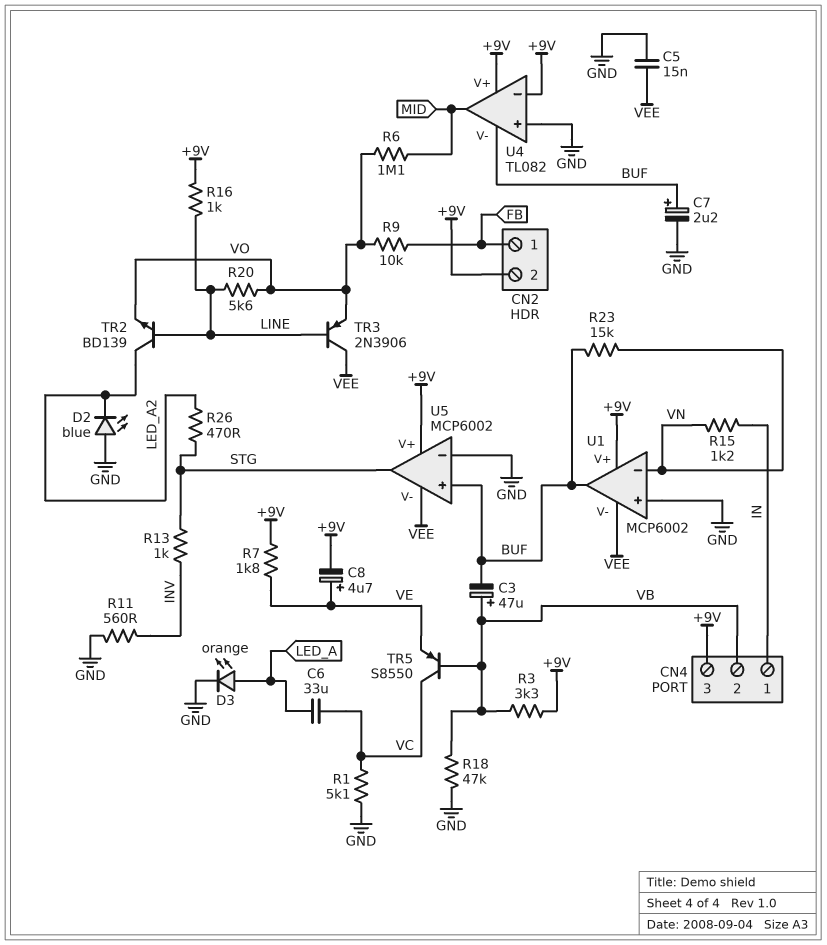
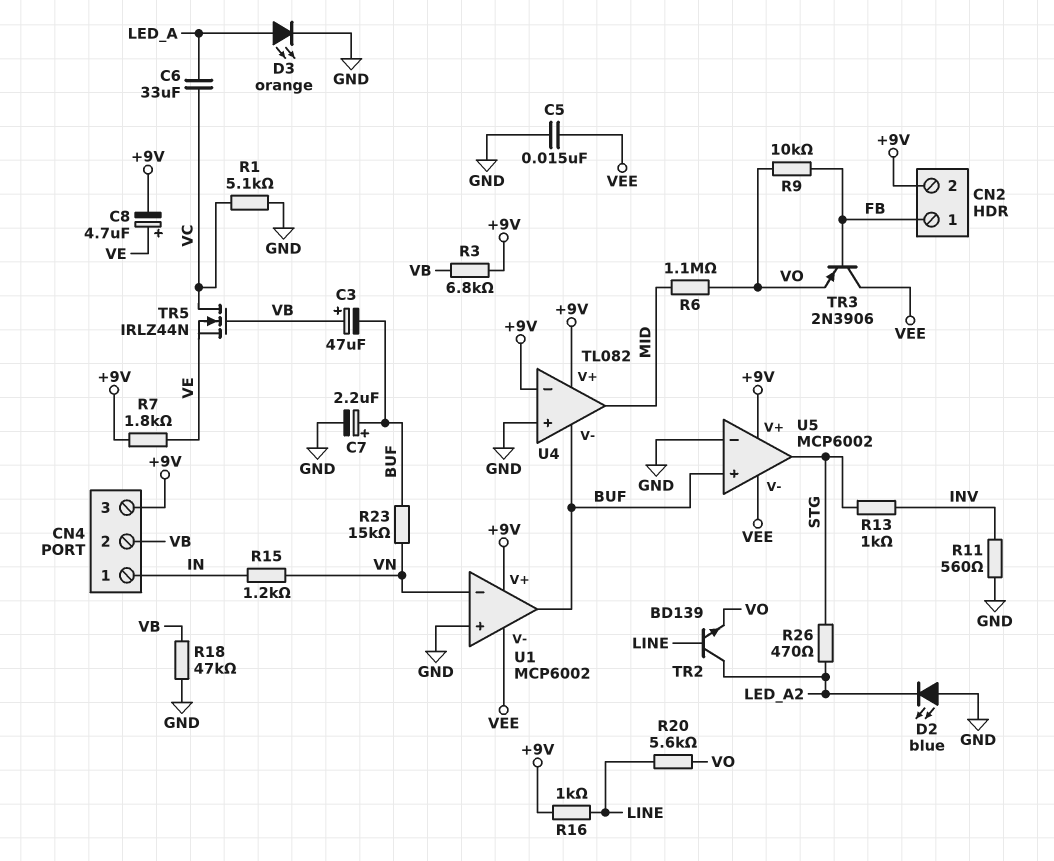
R3: 3.3k (+9V, VB) -> 6.8k (+9V, VB)
TR3: PNP 2N3906 (B LINE, C VEE, E VO) -> PNP 2N3906 (B FB, C VEE, E VO)
TR5: PNP S8550 (B VB, C VC, E VE) -> NMOS IRLZ44N (G VB, D VC, S VE)

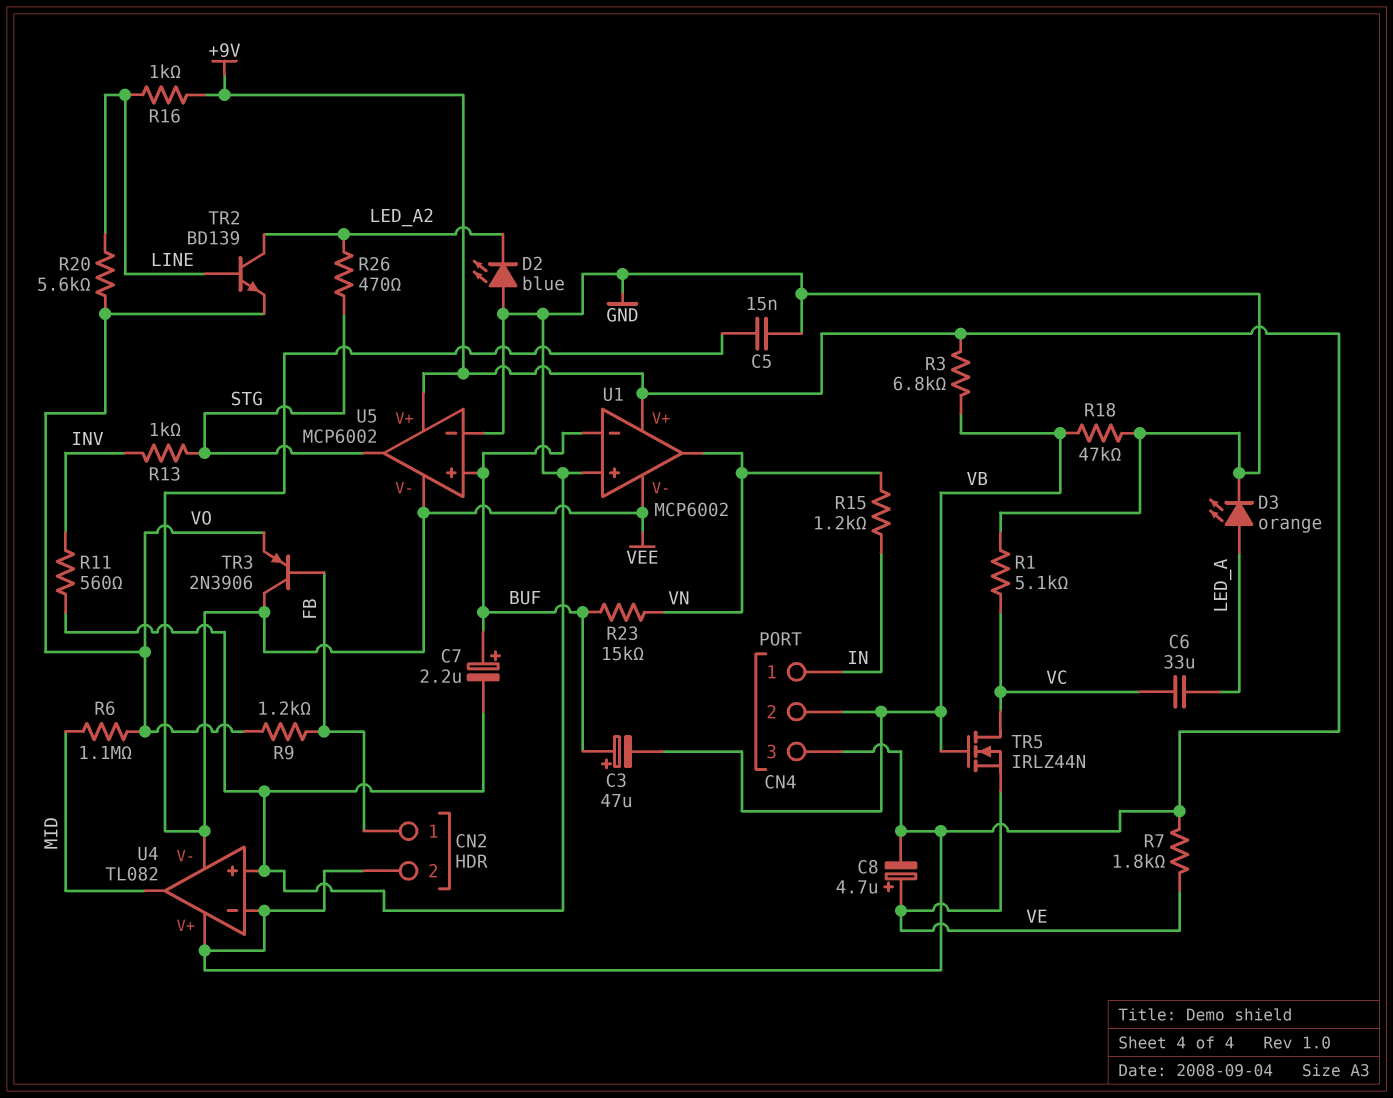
C3: 47uF (plus VB, minus BUF) -> 47uF (plus BUF, minus VB)
R9: 10k (FB, VO) -> 1.2k (FB, VO)
U1 pin in-: VN -> BUF
U1 pin out: BUF -> VN
U4 pin V-: BUF -> VEE

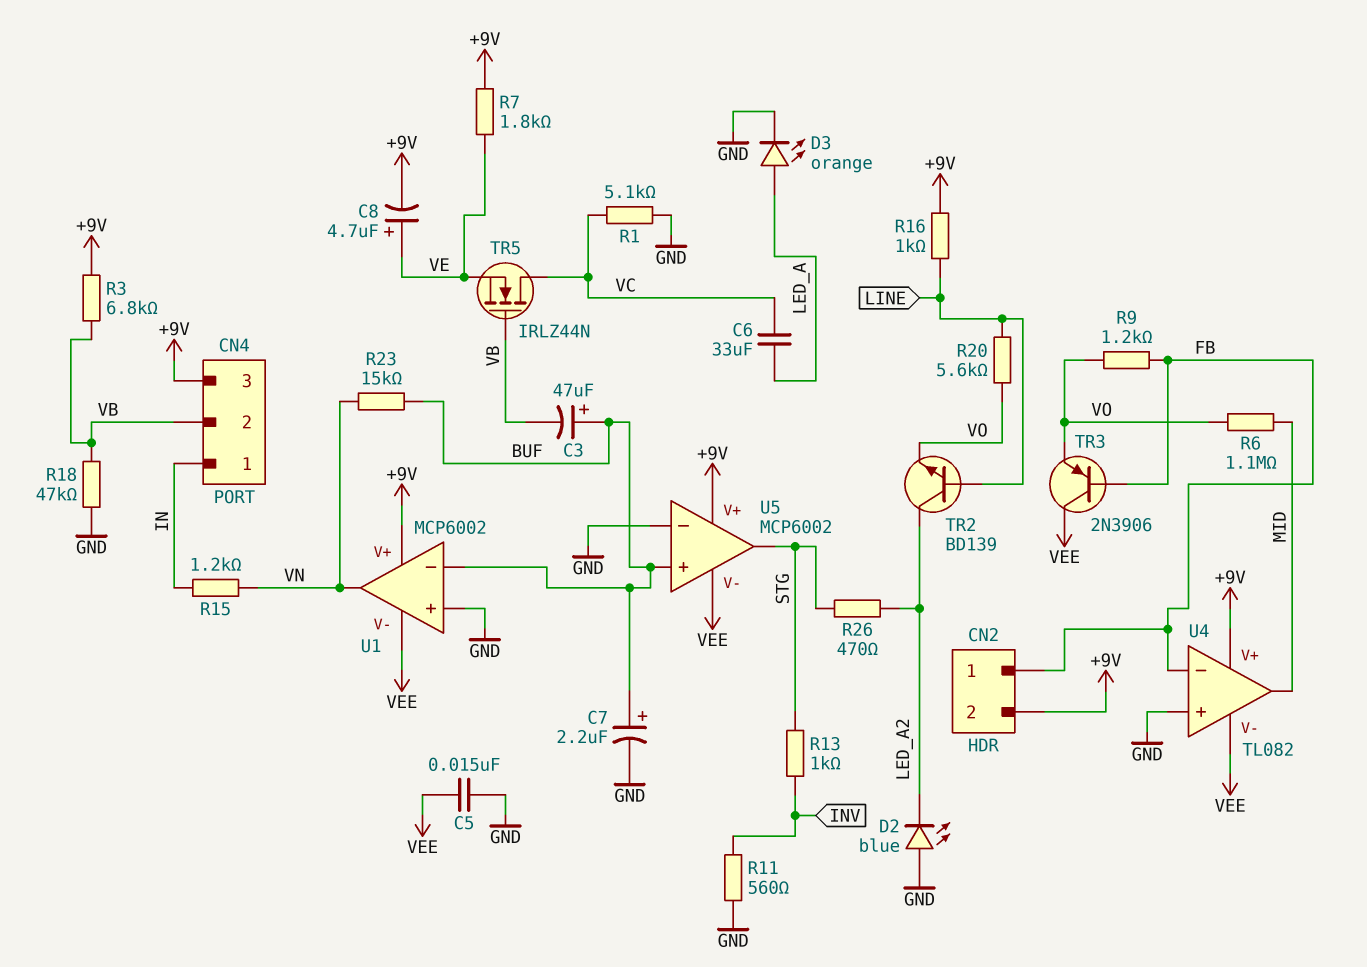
U4 pin in-: +9V -> FB

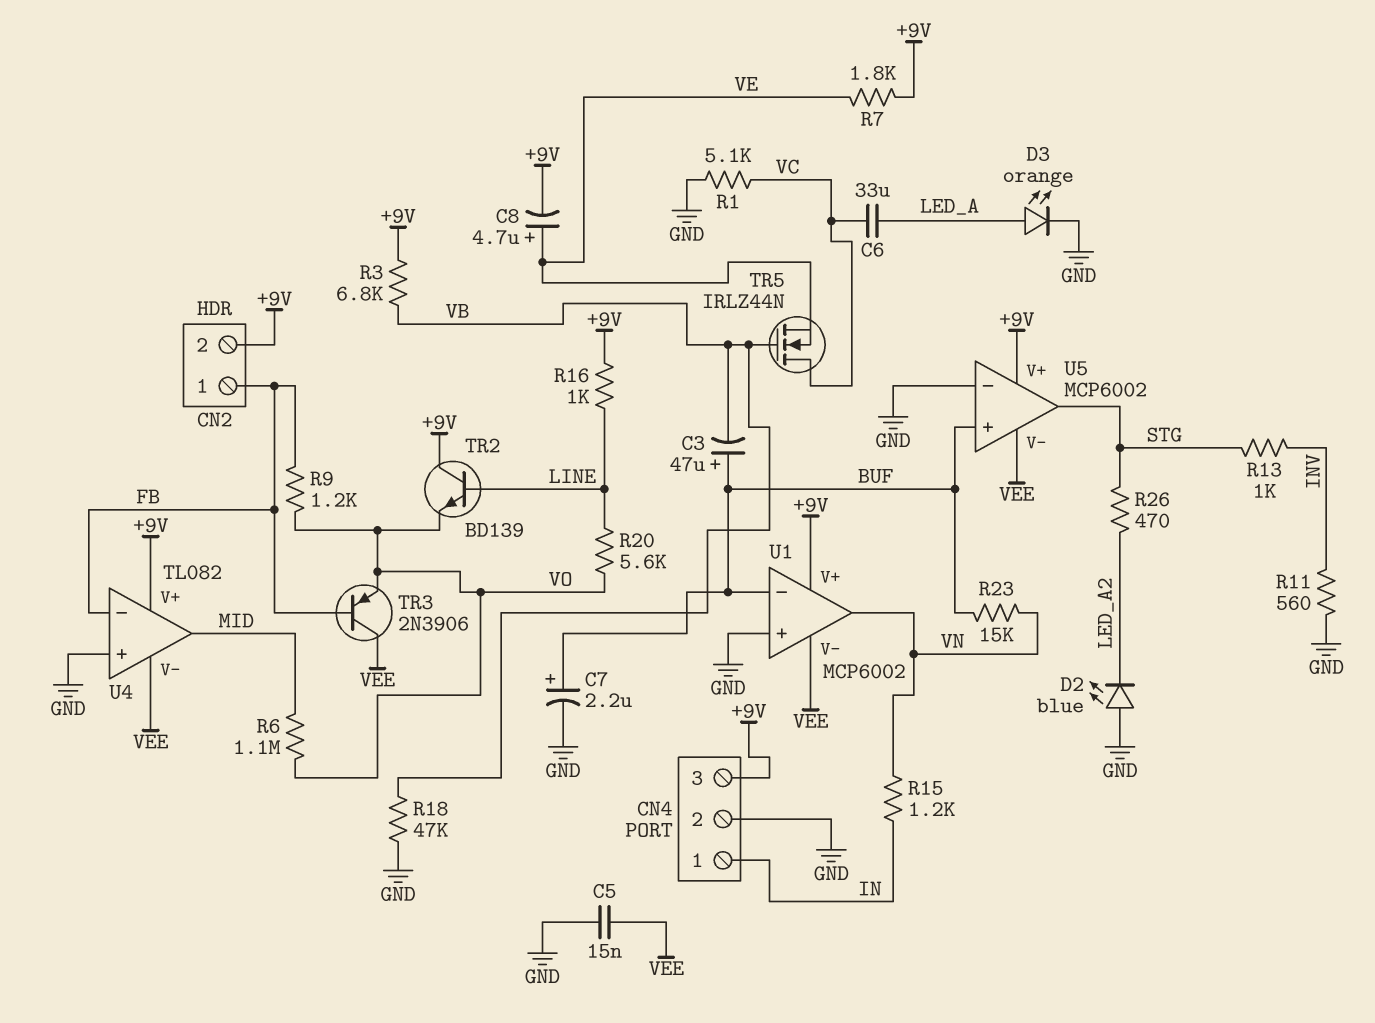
CN4 pin 2: VB -> GND
TR2: NPN BD139 (B LINE, C LED_A2, E VO) -> NPN BD139 (B LINE, C +9V, E VO)

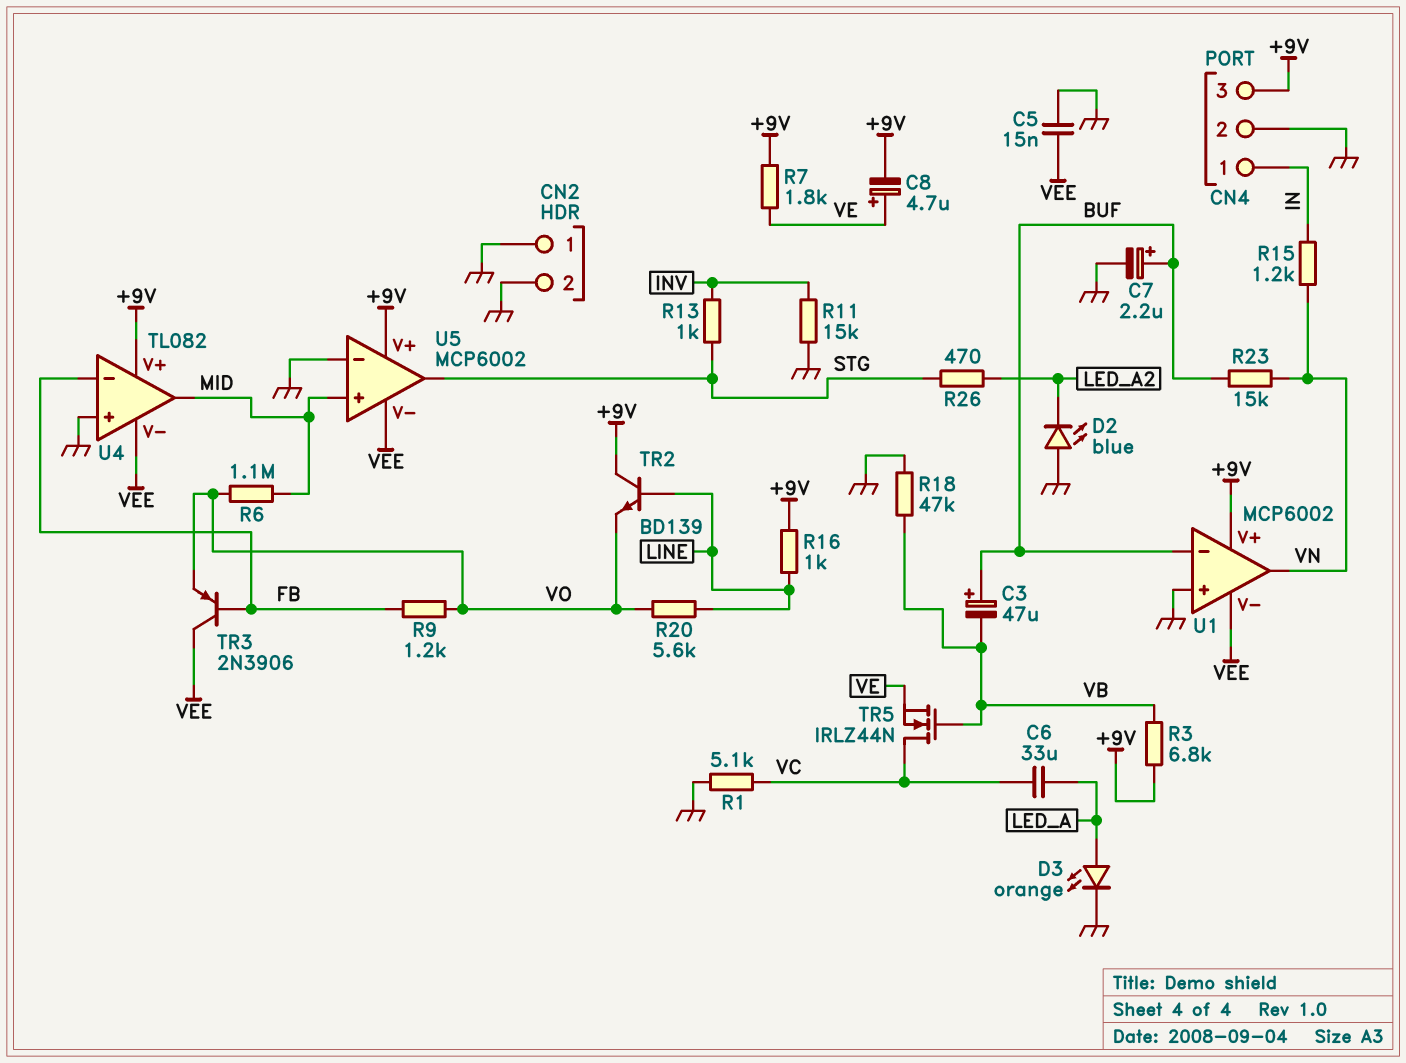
CN2 pin 1: FB -> GND
CN2 pin 2: +9V -> GND
R11: 560 (GND, INV) -> 15k (GND, INV)
U5 pin in+: BUF -> MID

